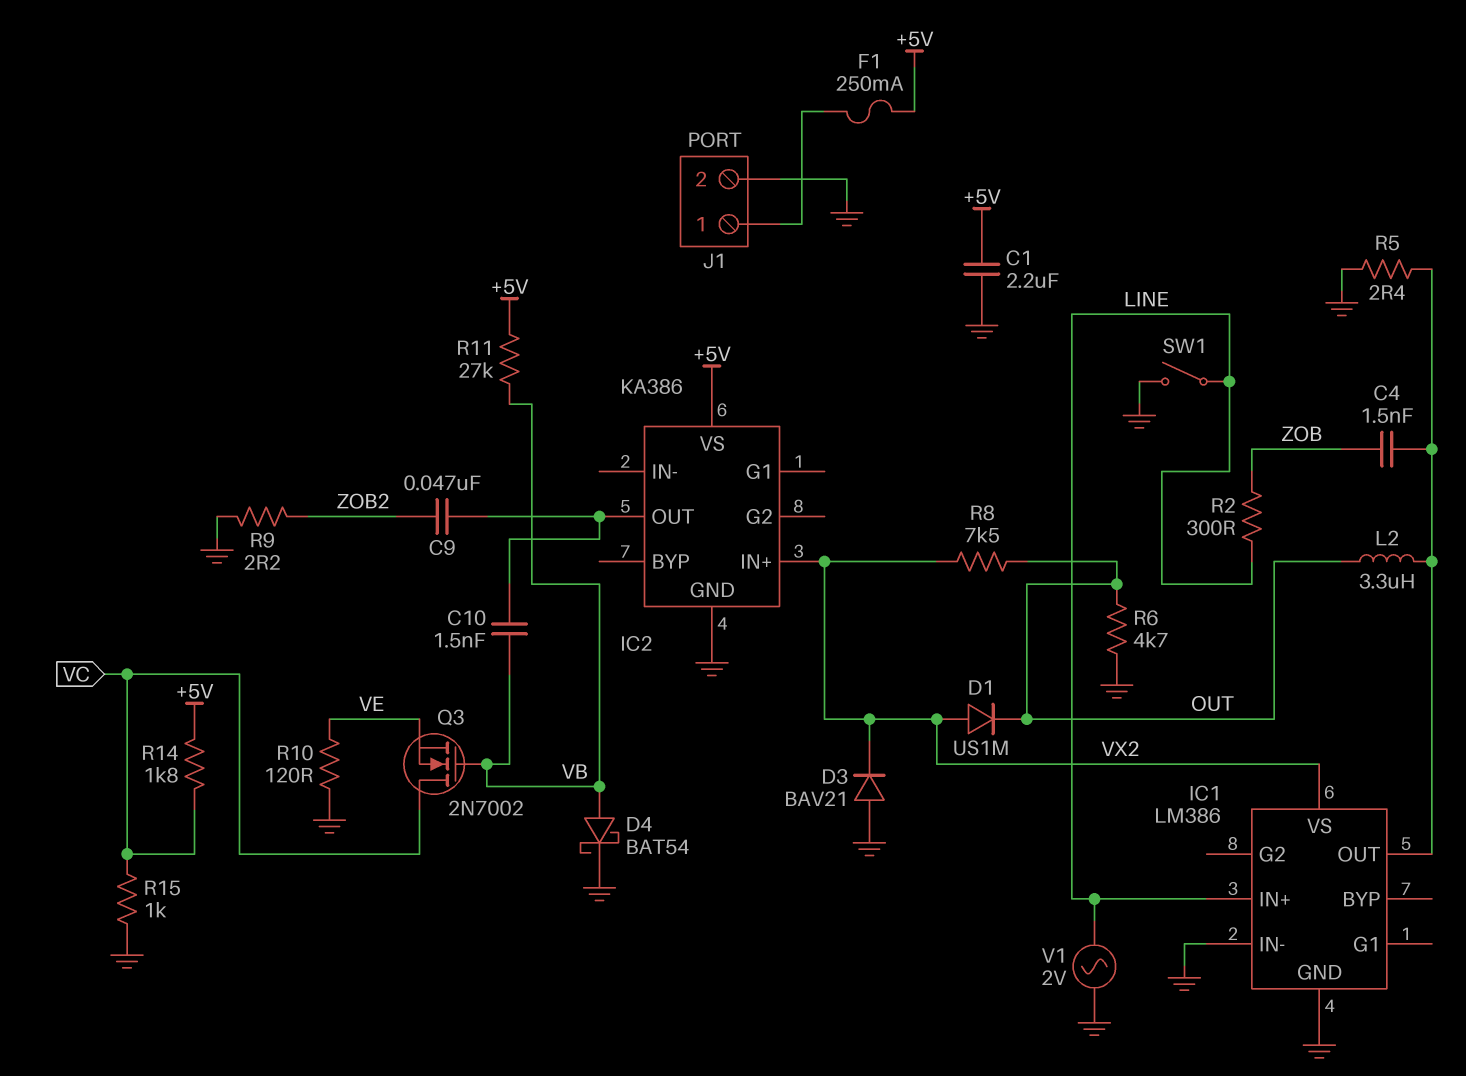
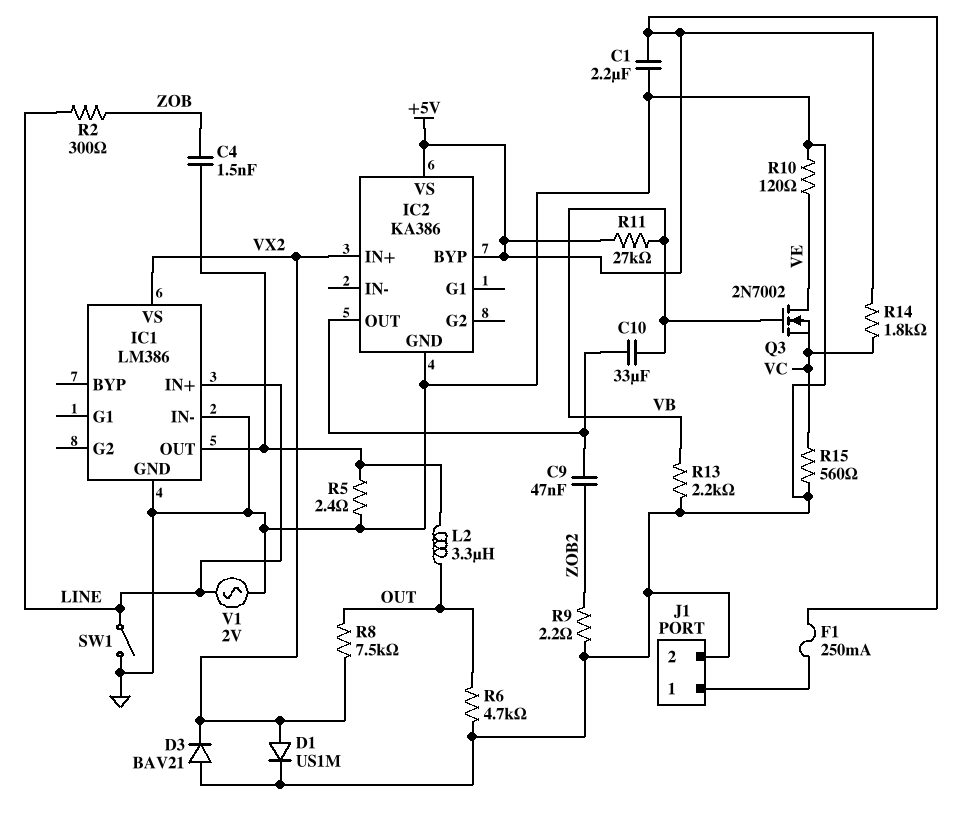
C10: 1.5nF (IC2/OUT, VB) -> 33uF (IC2/OUT, VB)
D1: diode US1M (A VX2, K OUT) -> diode US1M (A VX2, K GND)
D4: schottky BAT54 (A VB, K GND) -> none
IC2 pin BYP: none -> +5V
Q3: NMOS 2N7002 (G VB, D VC, S VE) -> NMOS 2N7002 (G VB, D VE, S VC)
R13: none -> 2.2k (GND, VB)
R15: 1k (GND, VC) -> 560 (GND, VC)

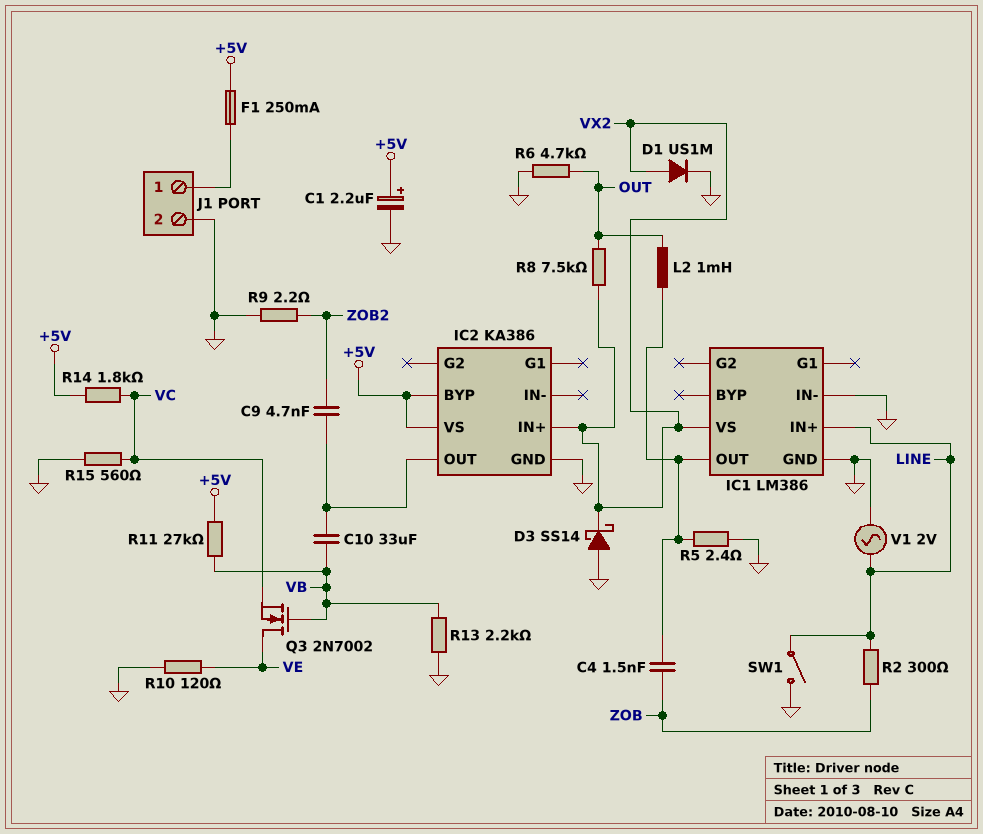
C1: 2.2uF (+5V, GND) -> 2.2uF (plus +5V, minus GND)
C9: 47nF (IC2/OUT, ZOB2) -> 4.7nF (IC2/OUT, ZOB2)
D3: diode BAV21 (A GND, K VX2) -> schottky SS14 (A GND, K VX2)
L2: 3.3uH (IC1/OUT, OUT) -> 1mH (IC1/OUT, OUT)

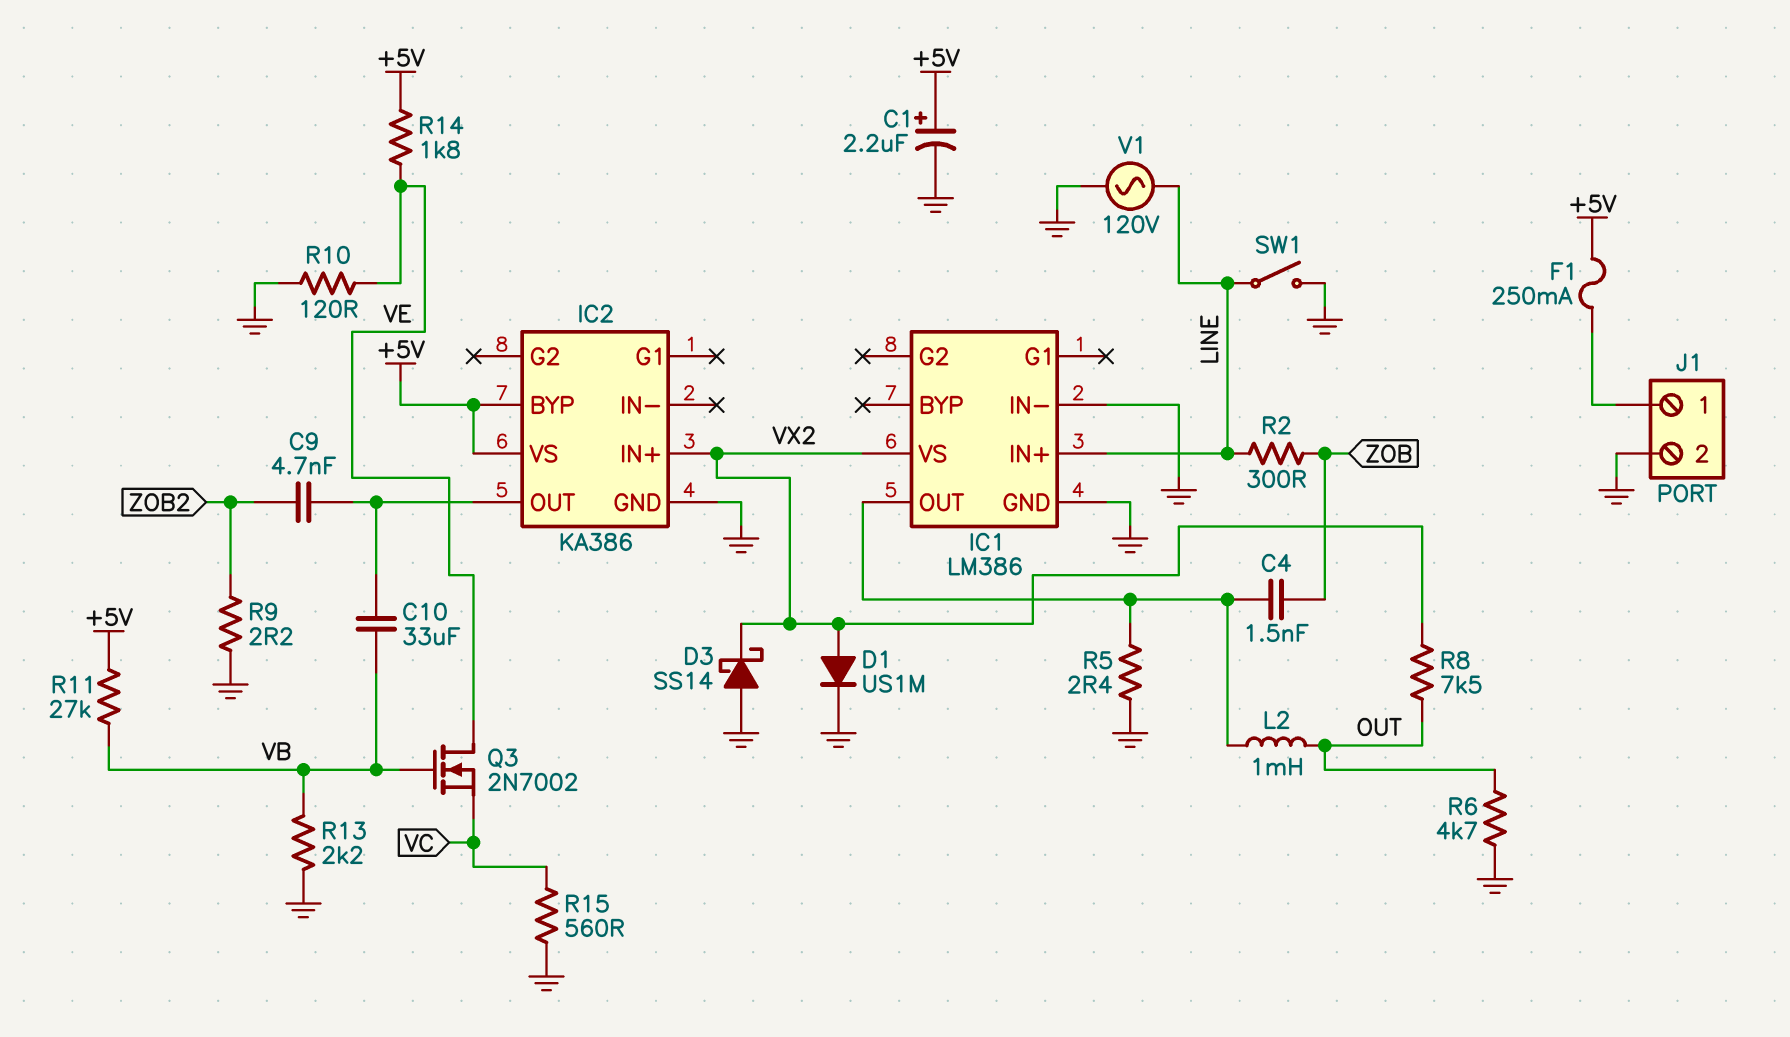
R14: 1.8k (+5V, VC) -> 1.8k (+5V, VE)
V1: AC 2V (GND, LINE) -> AC 120V (GND, LINE)

